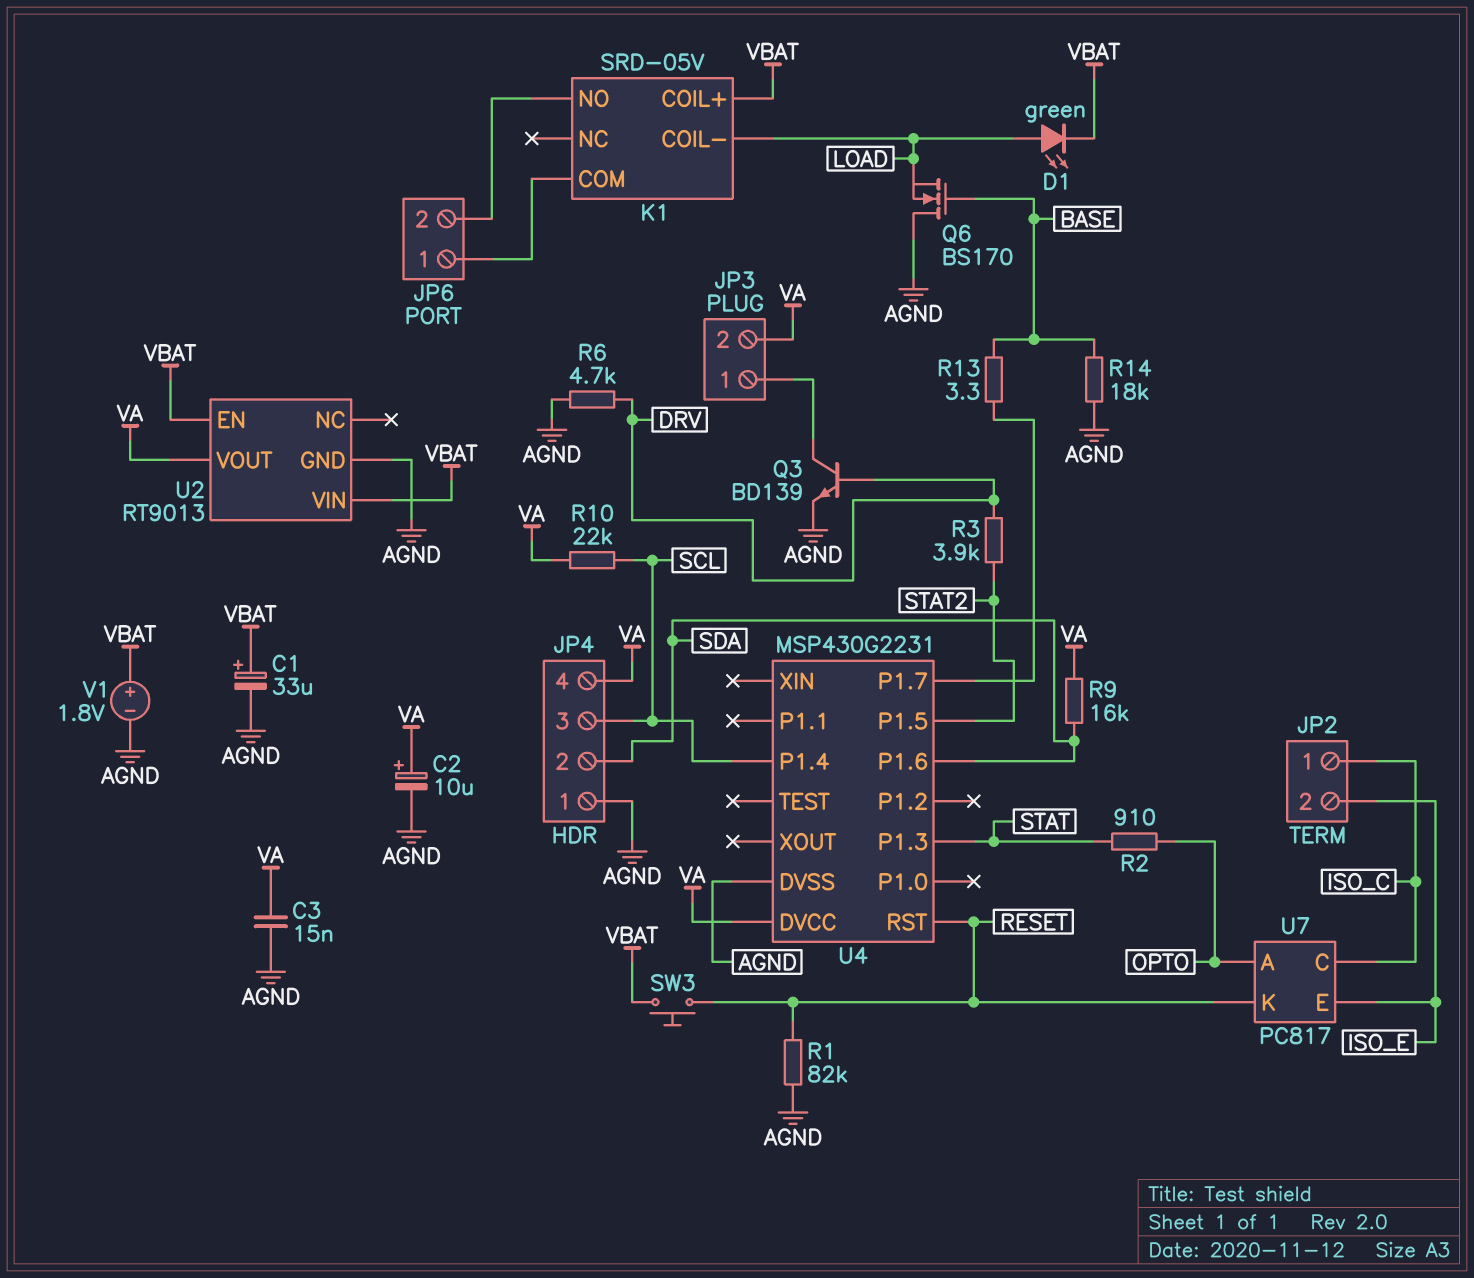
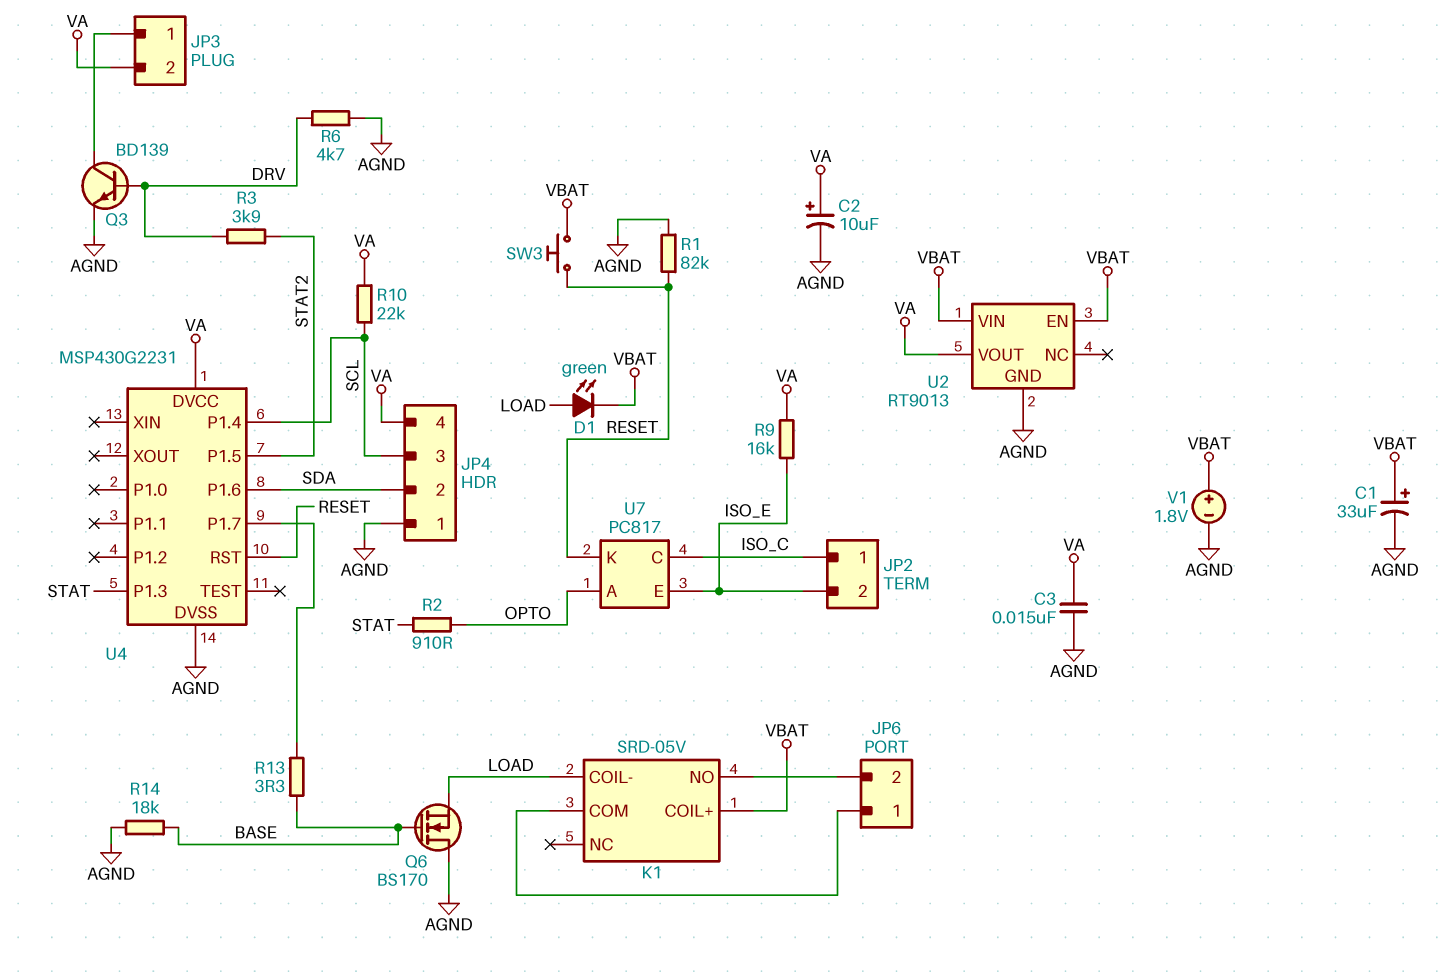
R9: 16k (SDA, VA) -> 16k (ISO_E, VA)

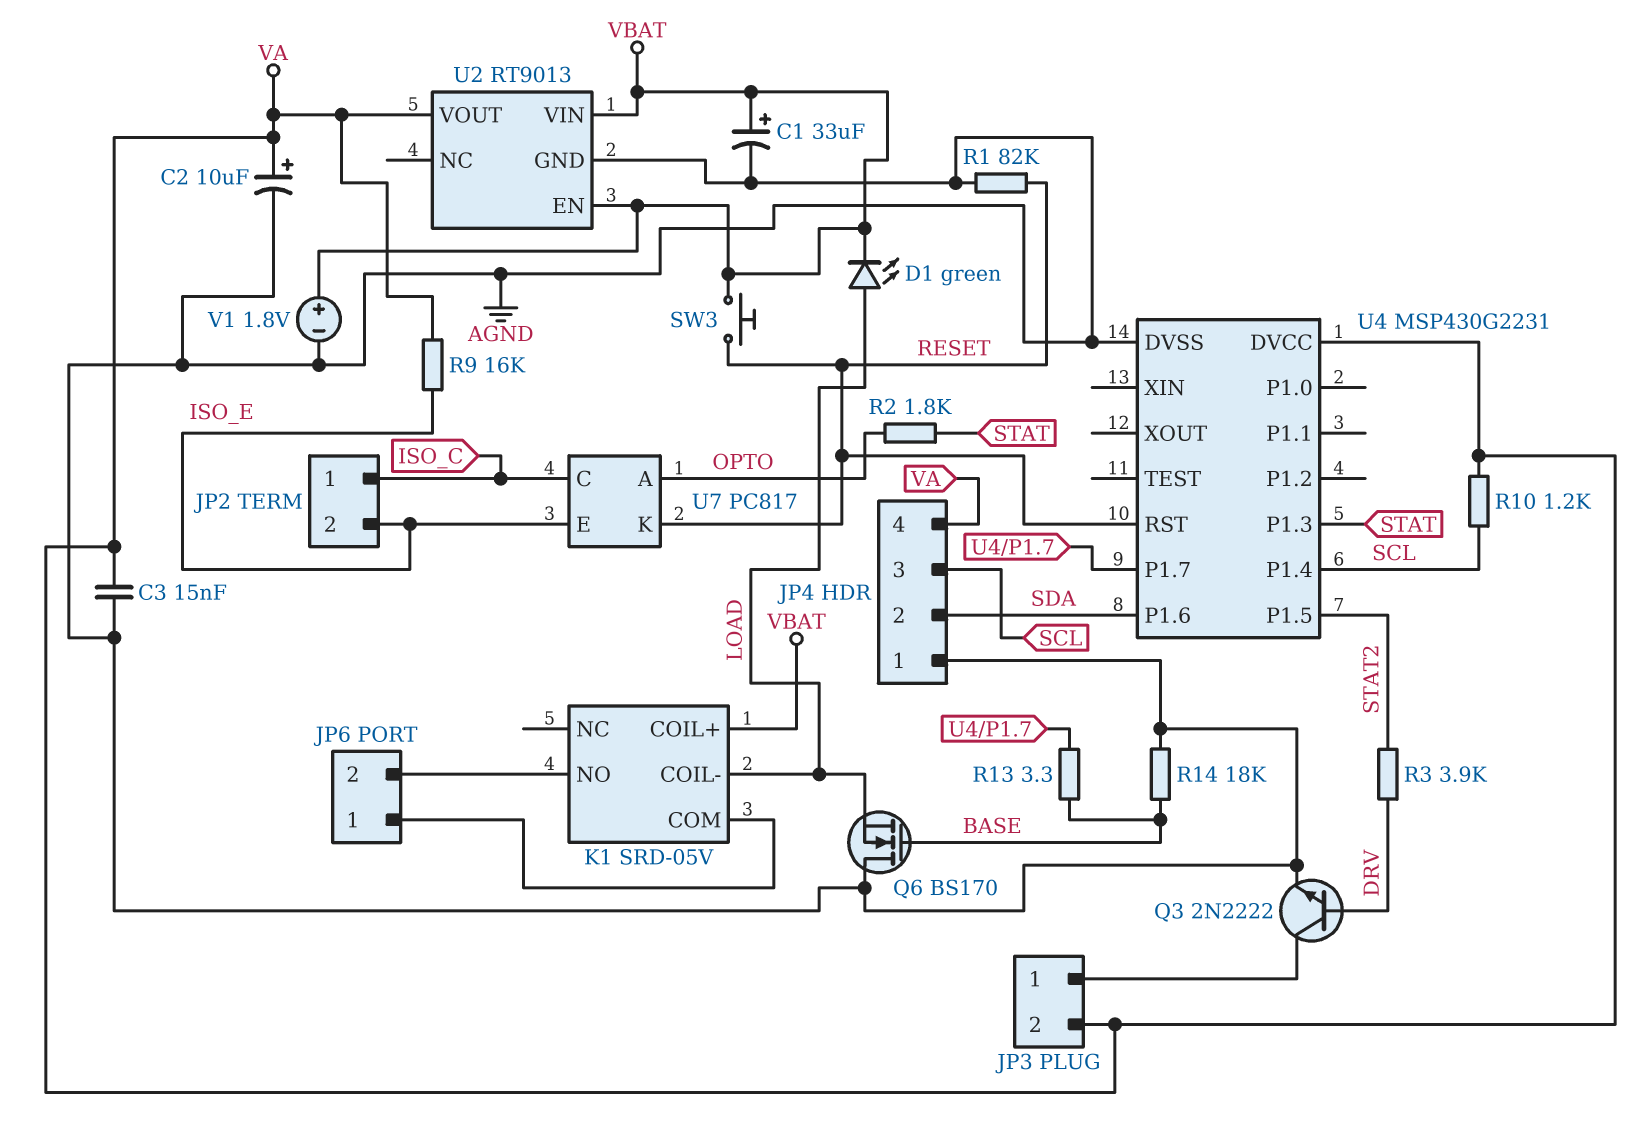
Q3: NPN BD139 (B DRV, C JP3/1, E AGND) -> NPN 2N2222 (B DRV, C JP3/1, E AGND)
R2: 910 (OPTO, STAT) -> 1.8k (OPTO, STAT)
R6: 4.7k (AGND, DRV) -> none
R10: 22k (SCL, VA) -> 1.2k (SCL, VA)

